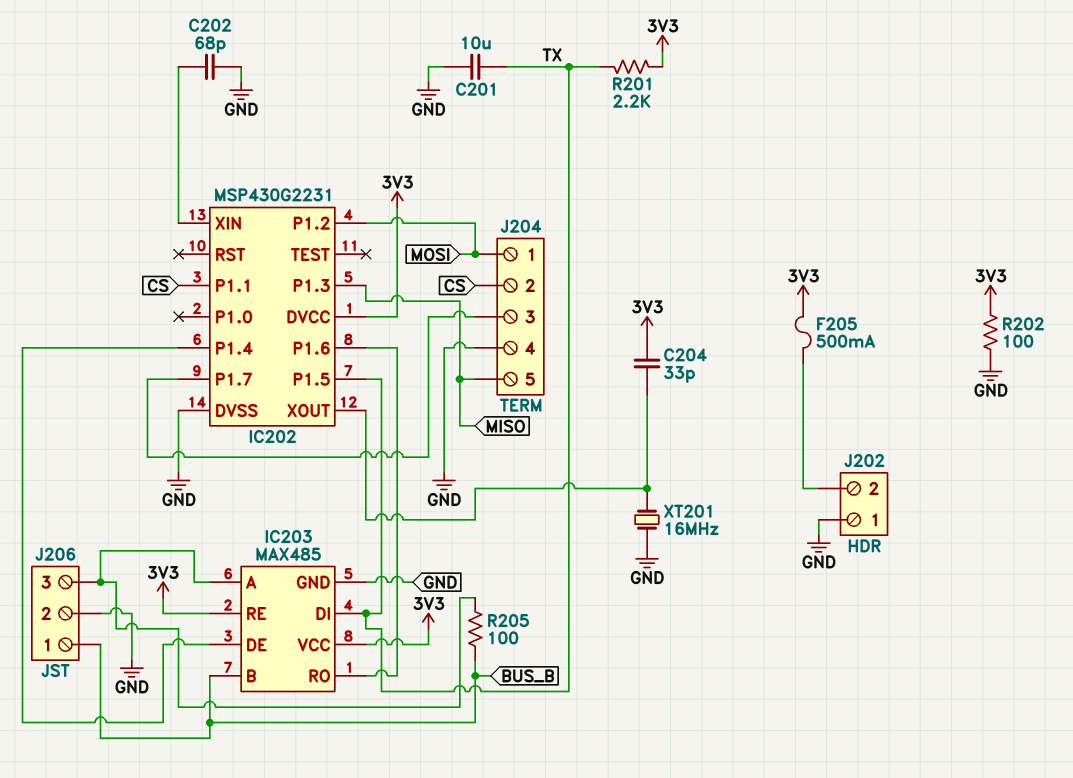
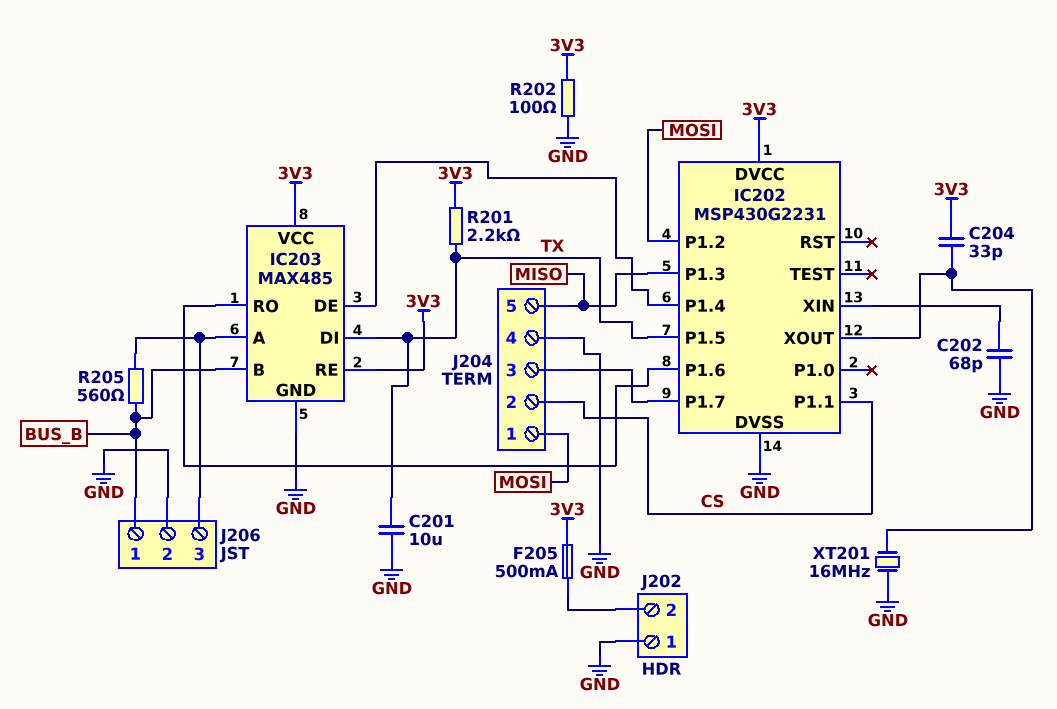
R205: 100 (BUS_B, IC203/A) -> 560 (BUS_B, IC203/A)

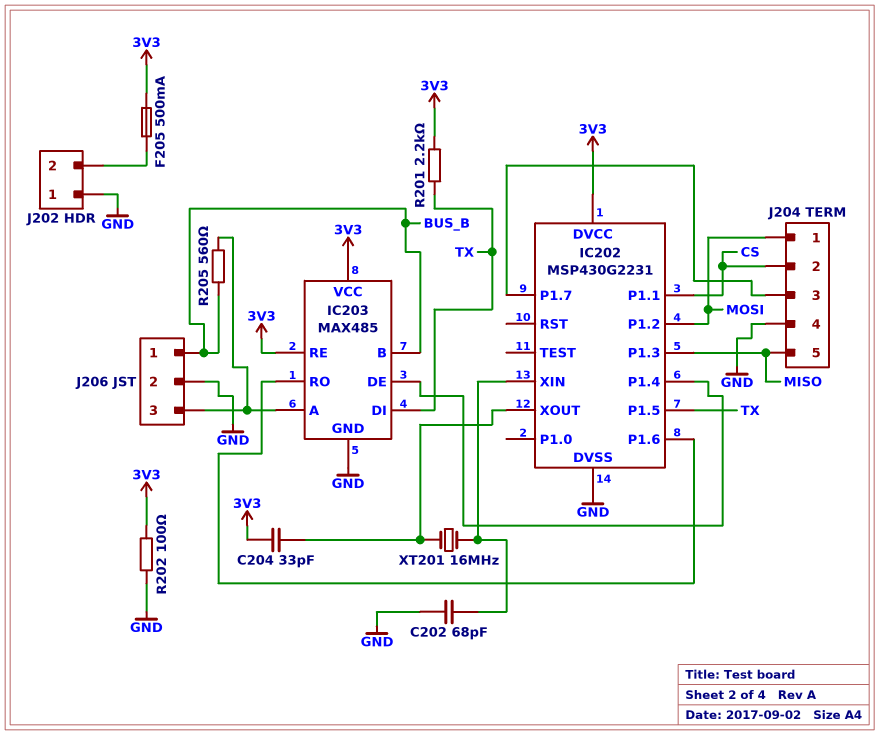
C201: 10uF (GND, TX) -> none
XT201: 16MHz (GND, IC202/XOUT) -> 16MHz (IC202/XIN, IC202/XOUT)

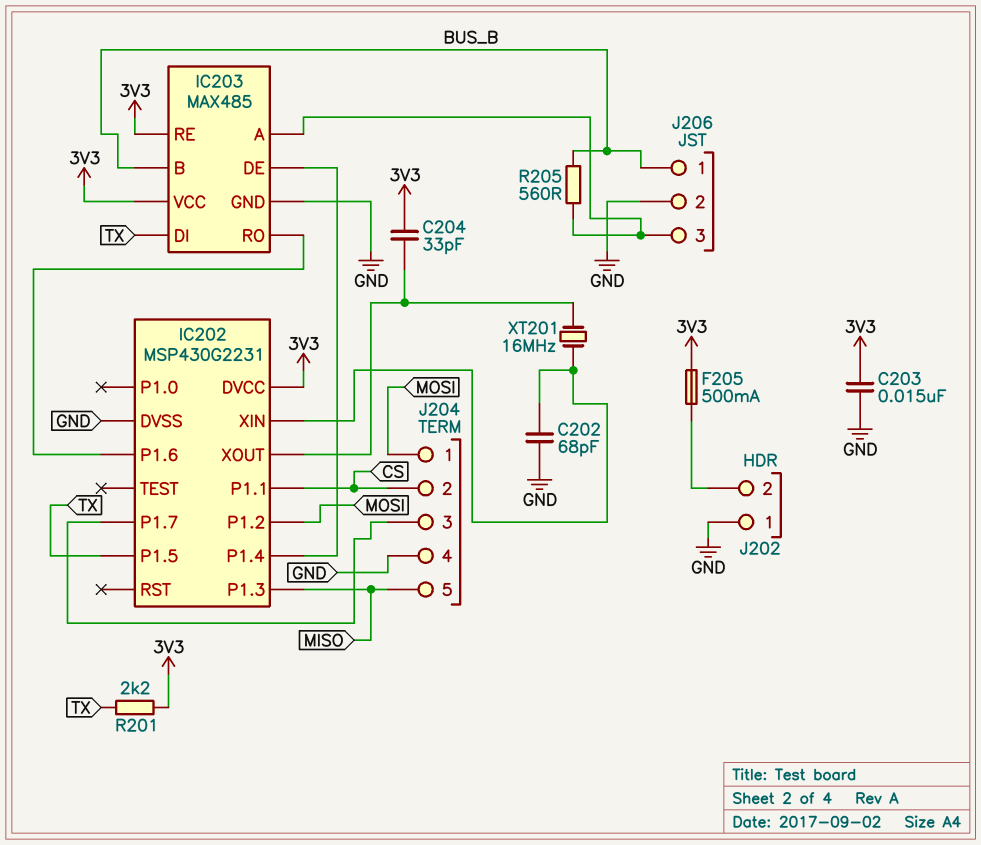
C203: none -> 15nF (3V3, GND)
R202: 100 (3V3, GND) -> none

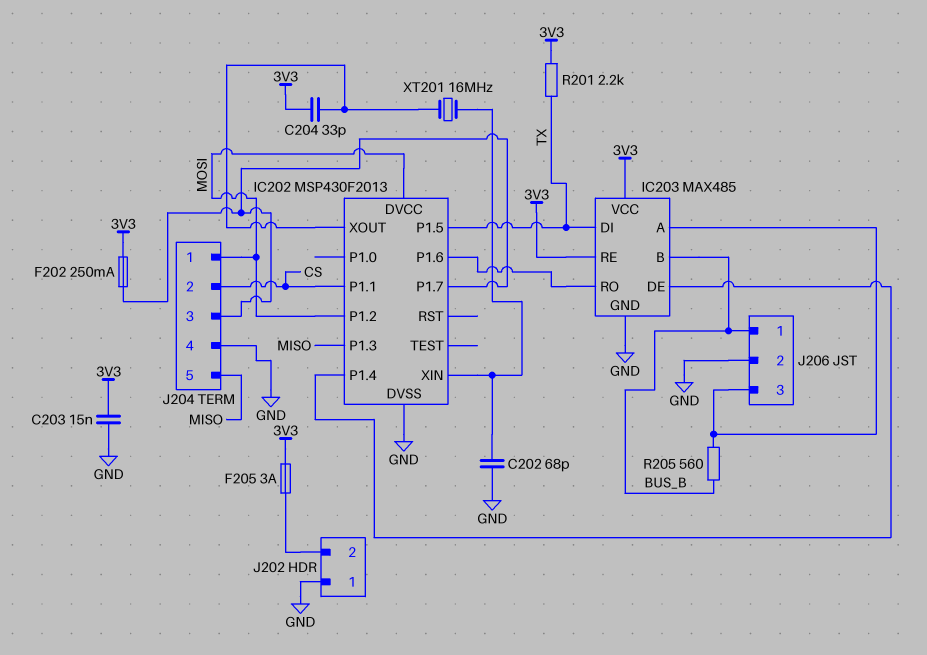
F202: none -> 250mA (3V3, IC202/P1.7)
F205: 500mA (3V3, J202/2) -> 3A (3V3, J202/2)
IC202: MSP430G2231 -> MSP430F2013
IC202 pin DVCC: 3V3 -> MOSI

